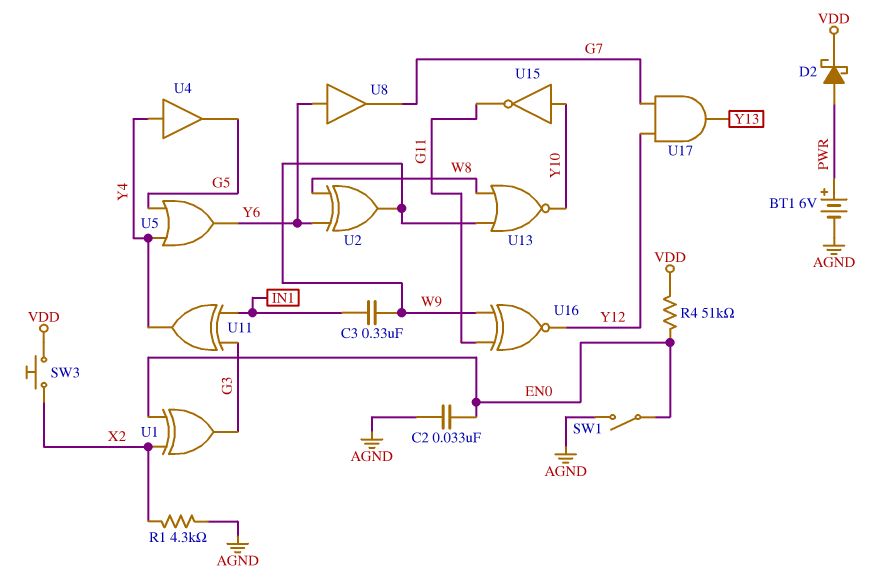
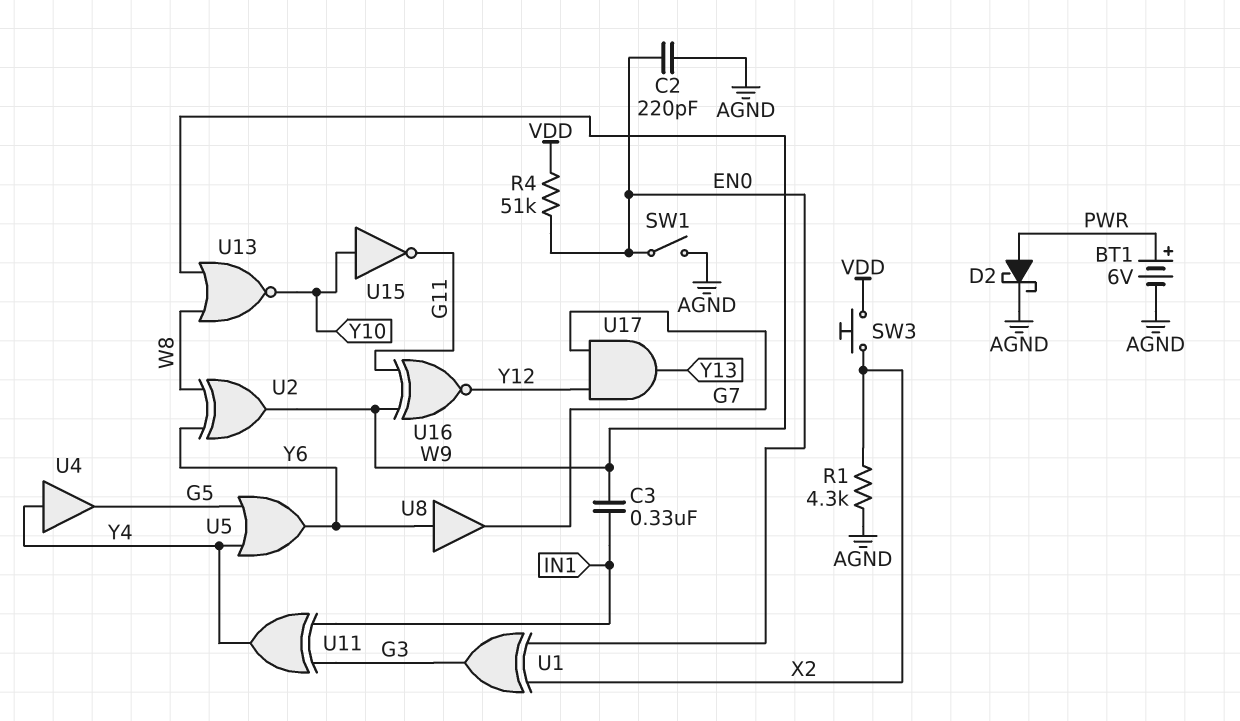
C2: 33nF (AGND, EN0) -> 220pF (AGND, EN0)
D2: schottky (A PWR, K VDD) -> schottky (A PWR, K AGND)

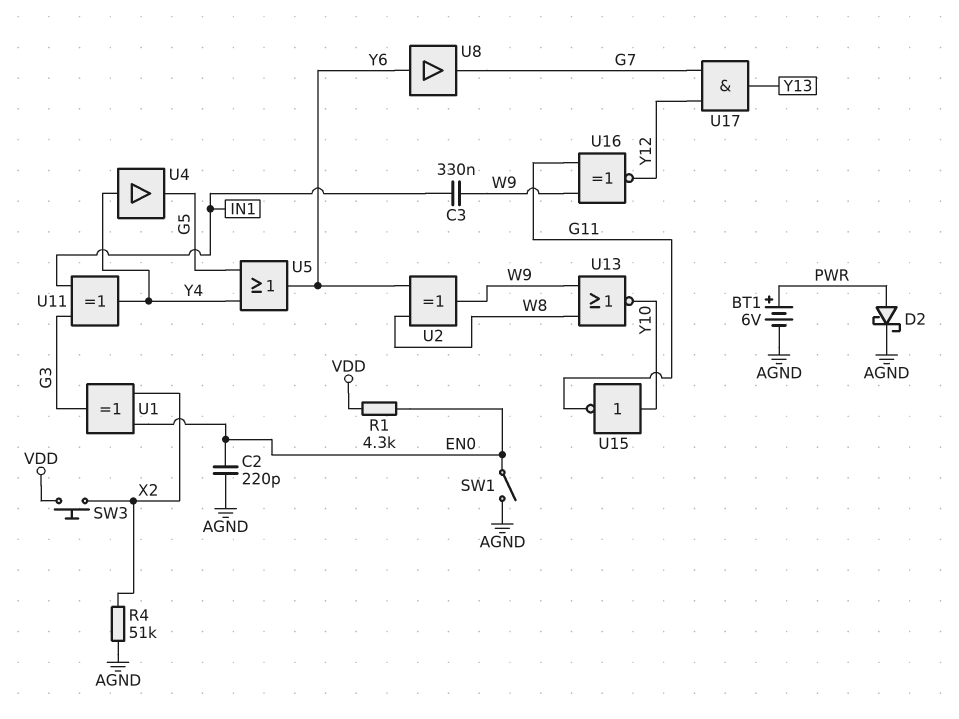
R1: 4.3k (AGND, X2) -> 4.3k (EN0, VDD)
R4: 51k (EN0, VDD) -> 51k (AGND, X2)

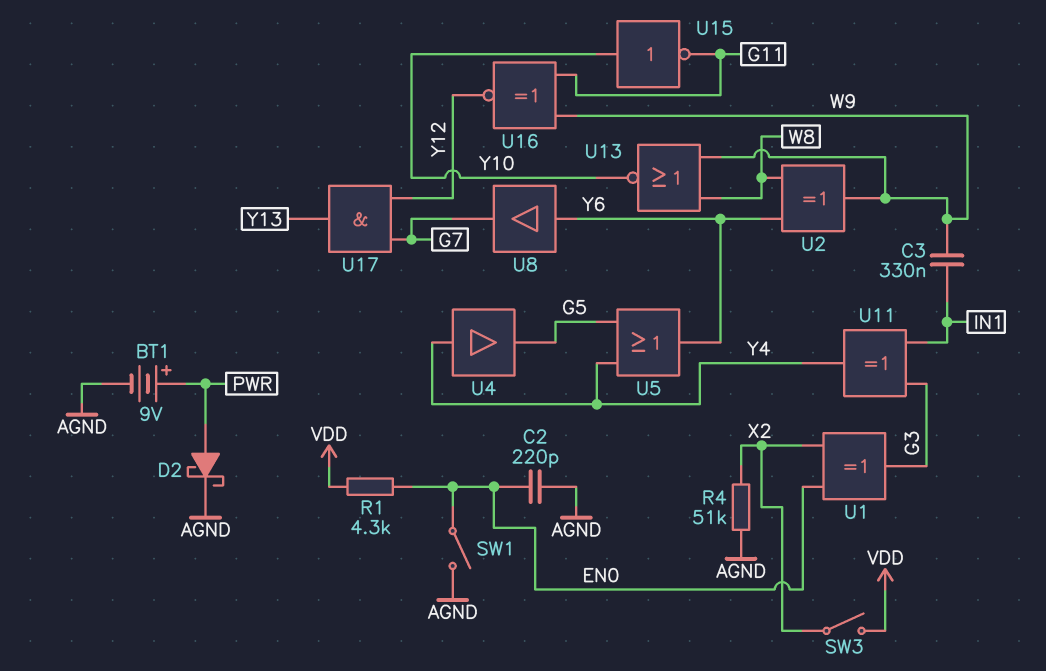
BT1: 6V (plus PWR, minus AGND) -> 9V (plus PWR, minus AGND)
SW3: button (VDD, X2) -> switch (VDD, X2)

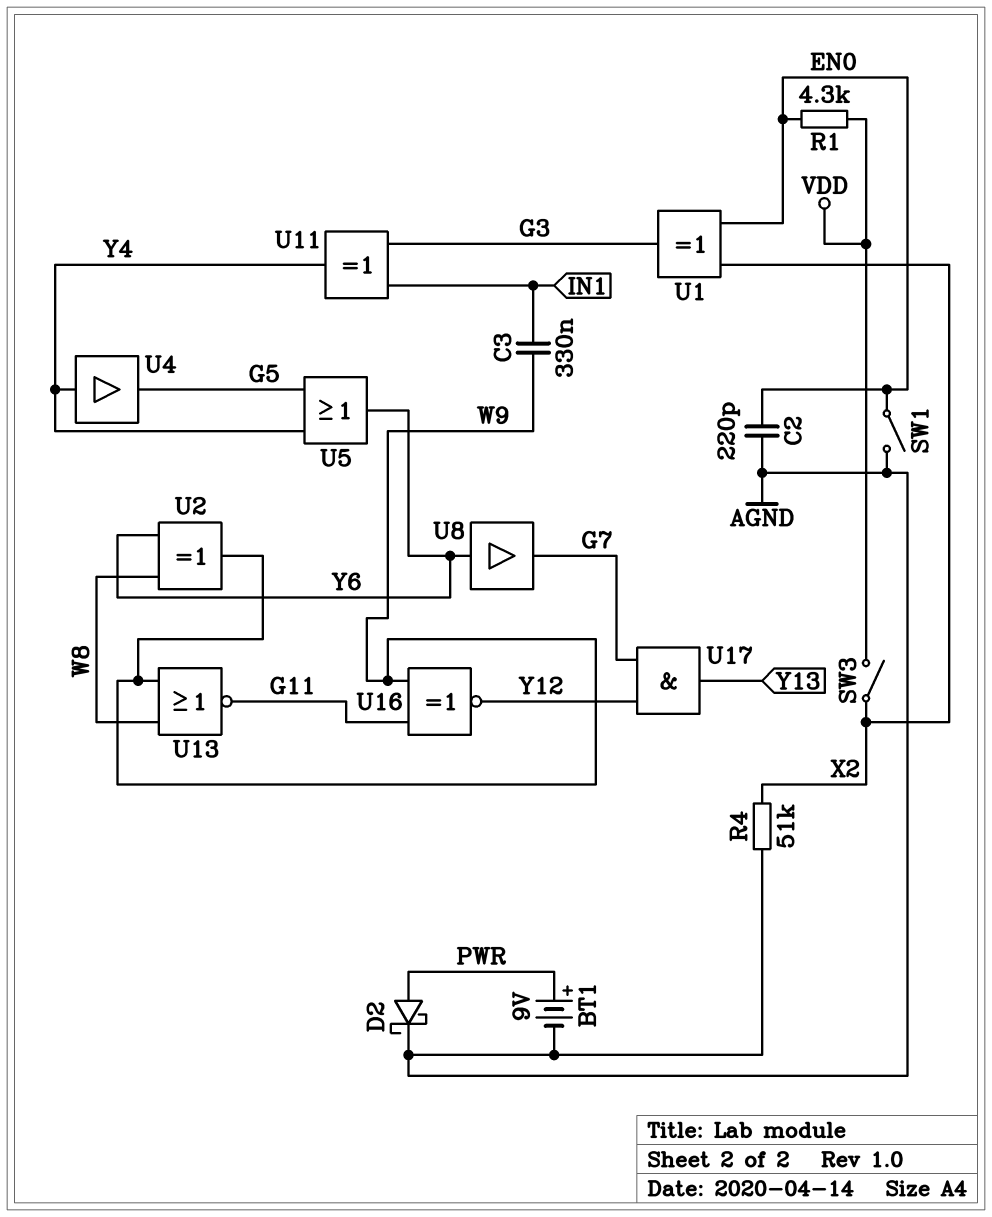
U13: NOR (in W8, in W9, out Y10) -> NOR (in W8, in W9, out G11)
U15: NOT (in Y10, out G11) -> none

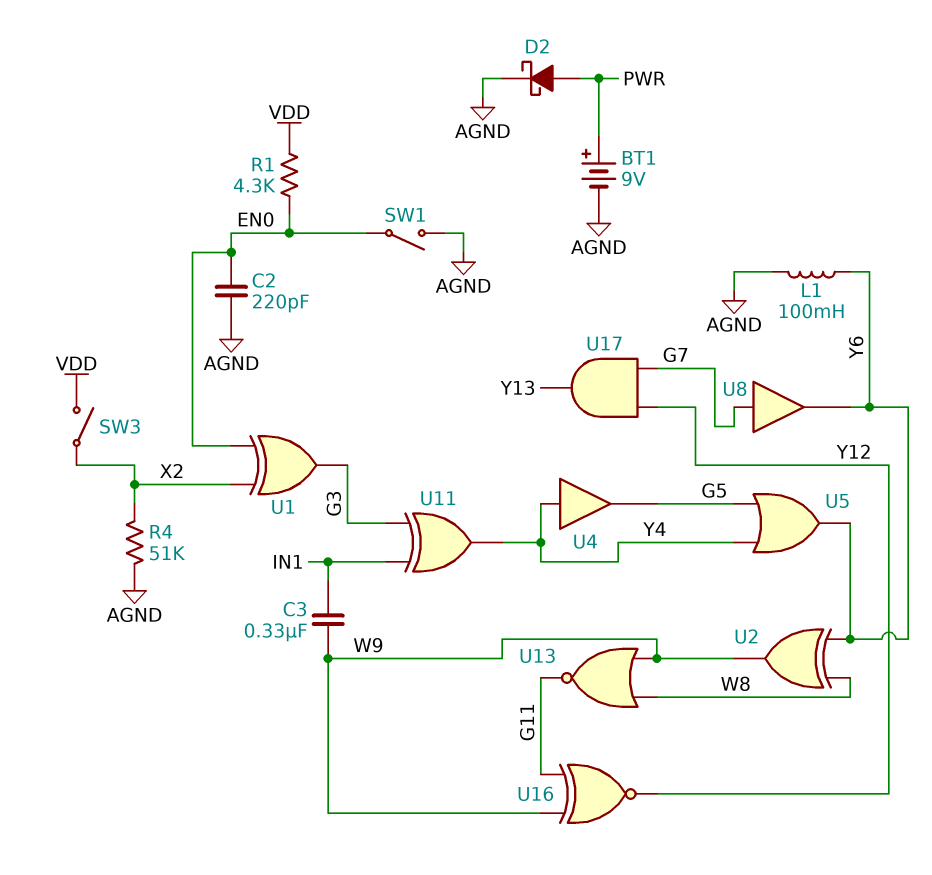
L1: none -> 100mH (AGND, Y6)
U8: buffer (in Y6, out G7) -> buffer (in G7, out Y6)

